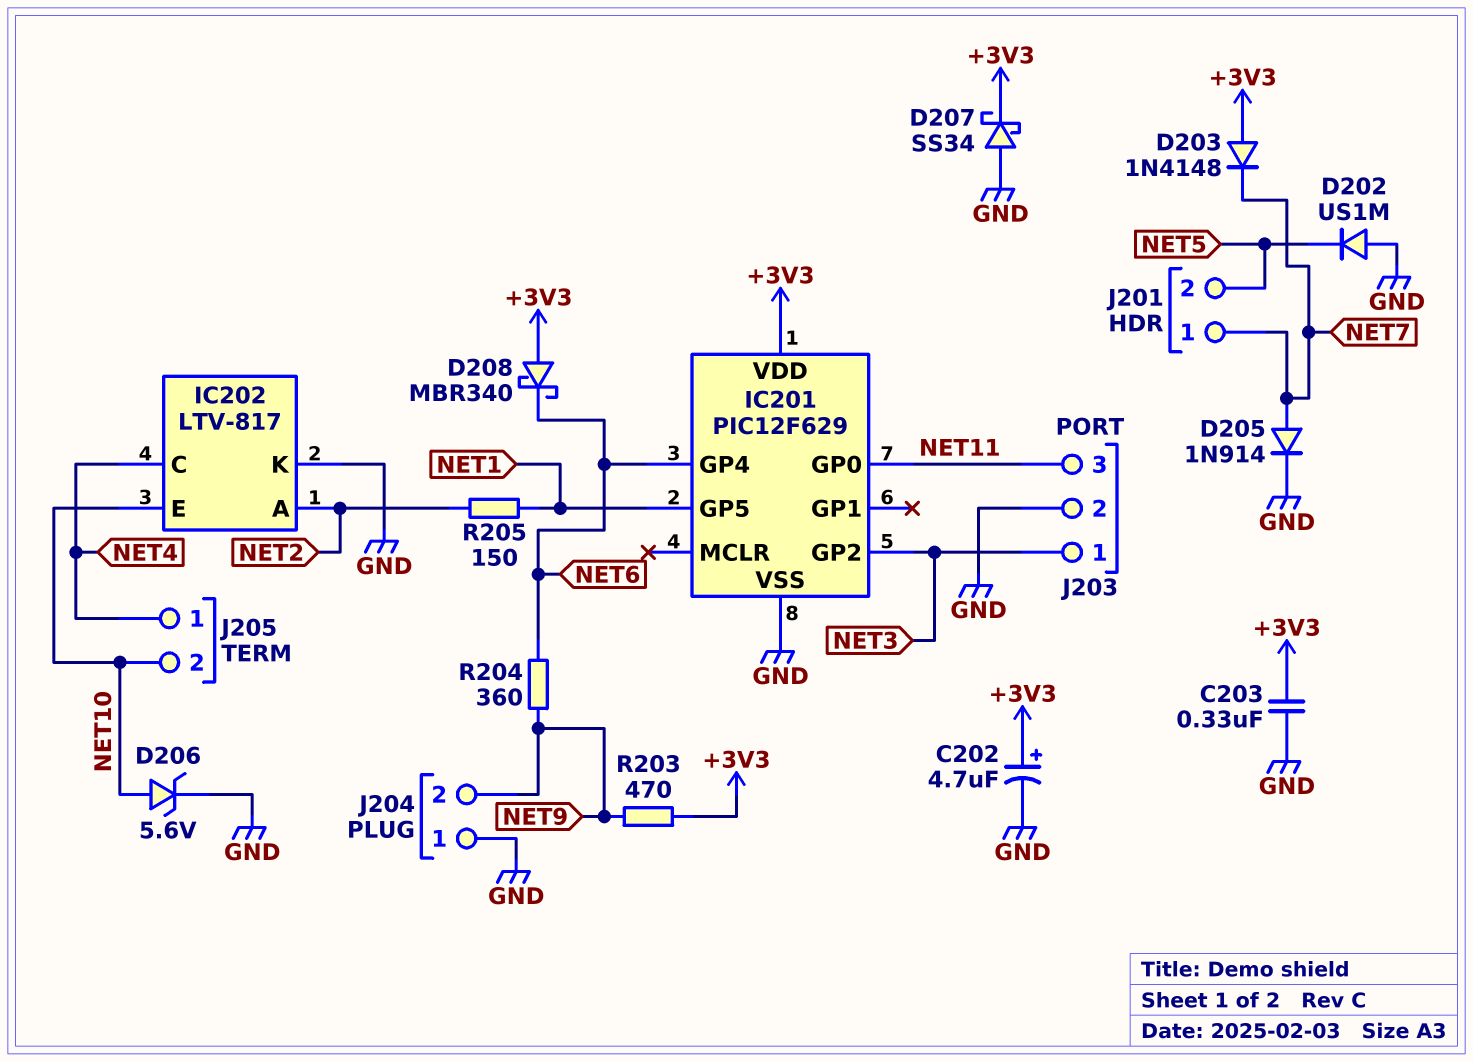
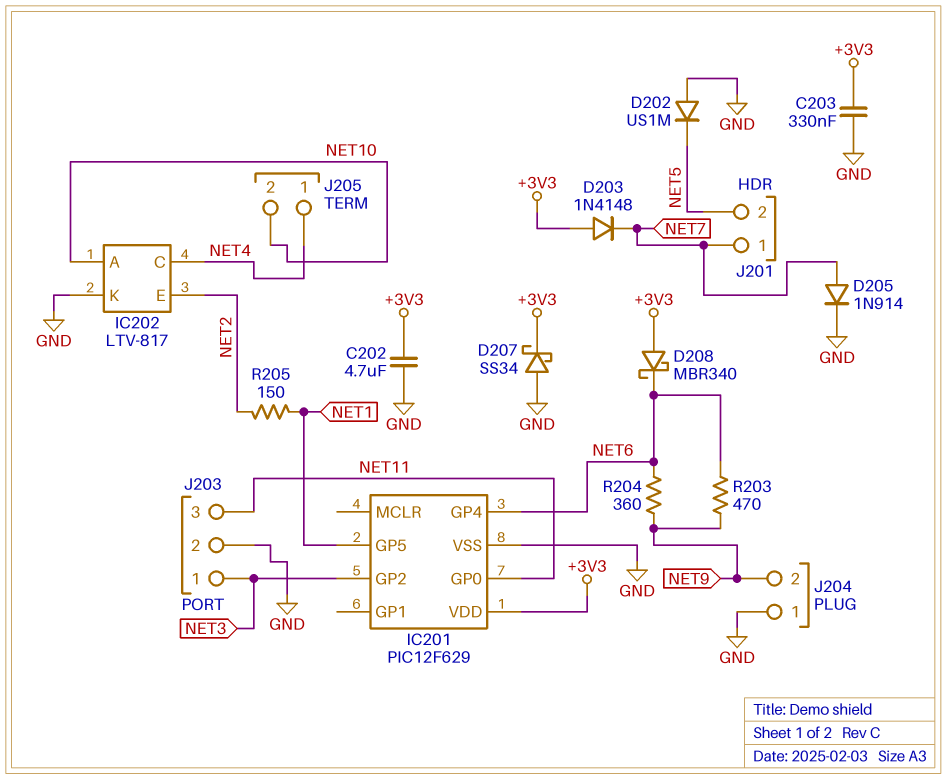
C202: 4.7uF (plus +3V3, minus GND) -> 4.7uF (+3V3, GND)
D206: zener 5.6V (A NET10, K GND) -> none
IC202 pin A: NET2 -> NET10
IC202 pin E: NET10 -> NET2
R203: 470 (+3V3, NET9) -> 470 (NET6, NET9)

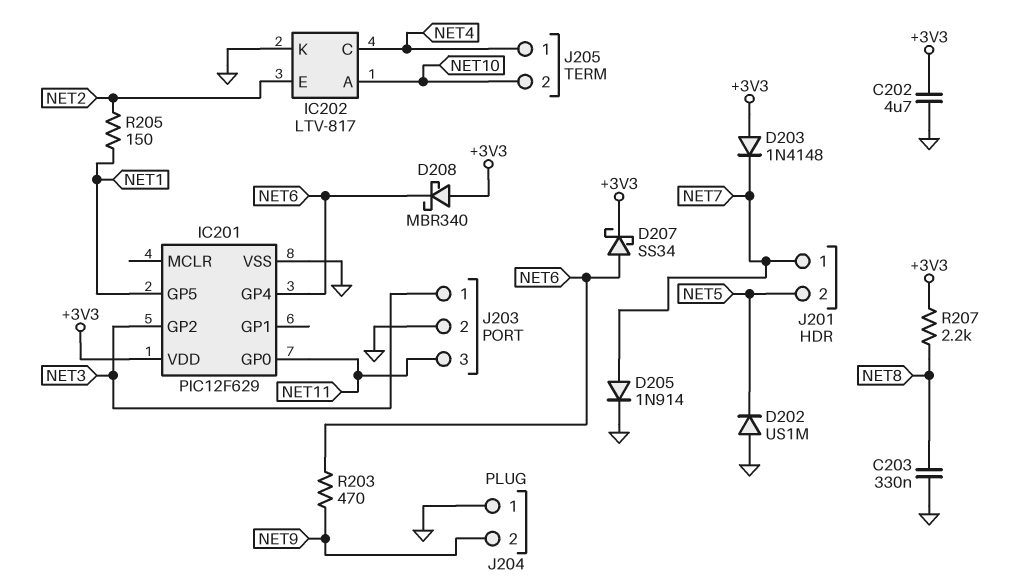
C203: 330nF (+3V3, GND) -> 330nF (GND, NET8)
D207: schottky SS34 (A GND, K +3V3) -> schottky SS34 (A NET6, K +3V3)
R204: 360 (NET6, NET9) -> none
R207: none -> 2.2k (+3V3, NET8)

